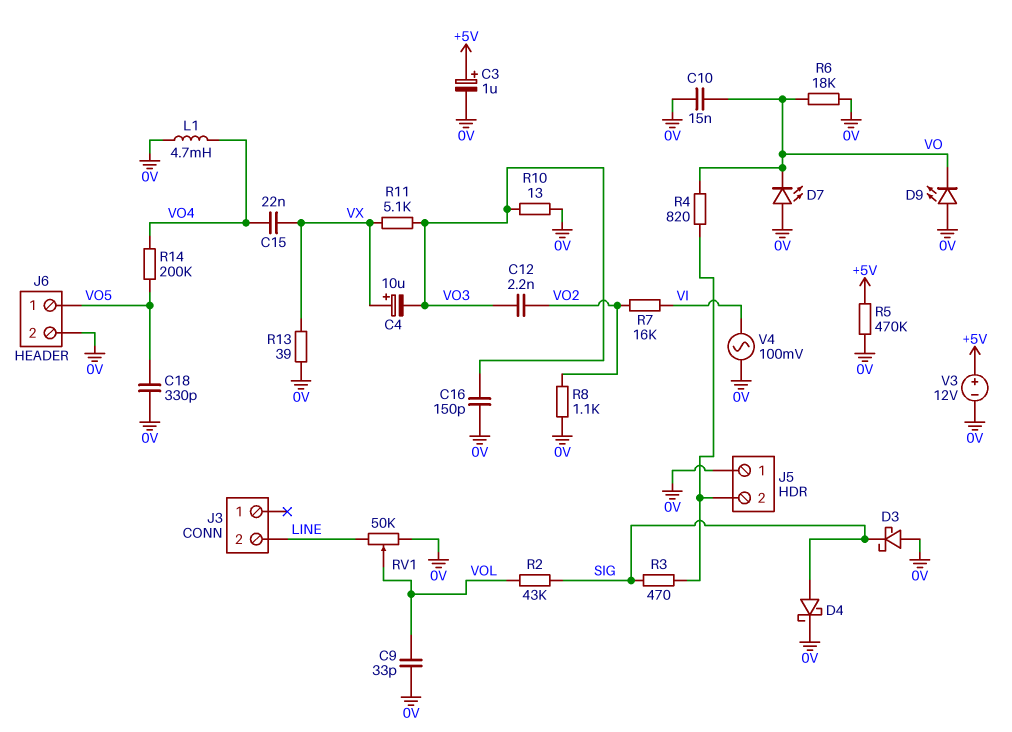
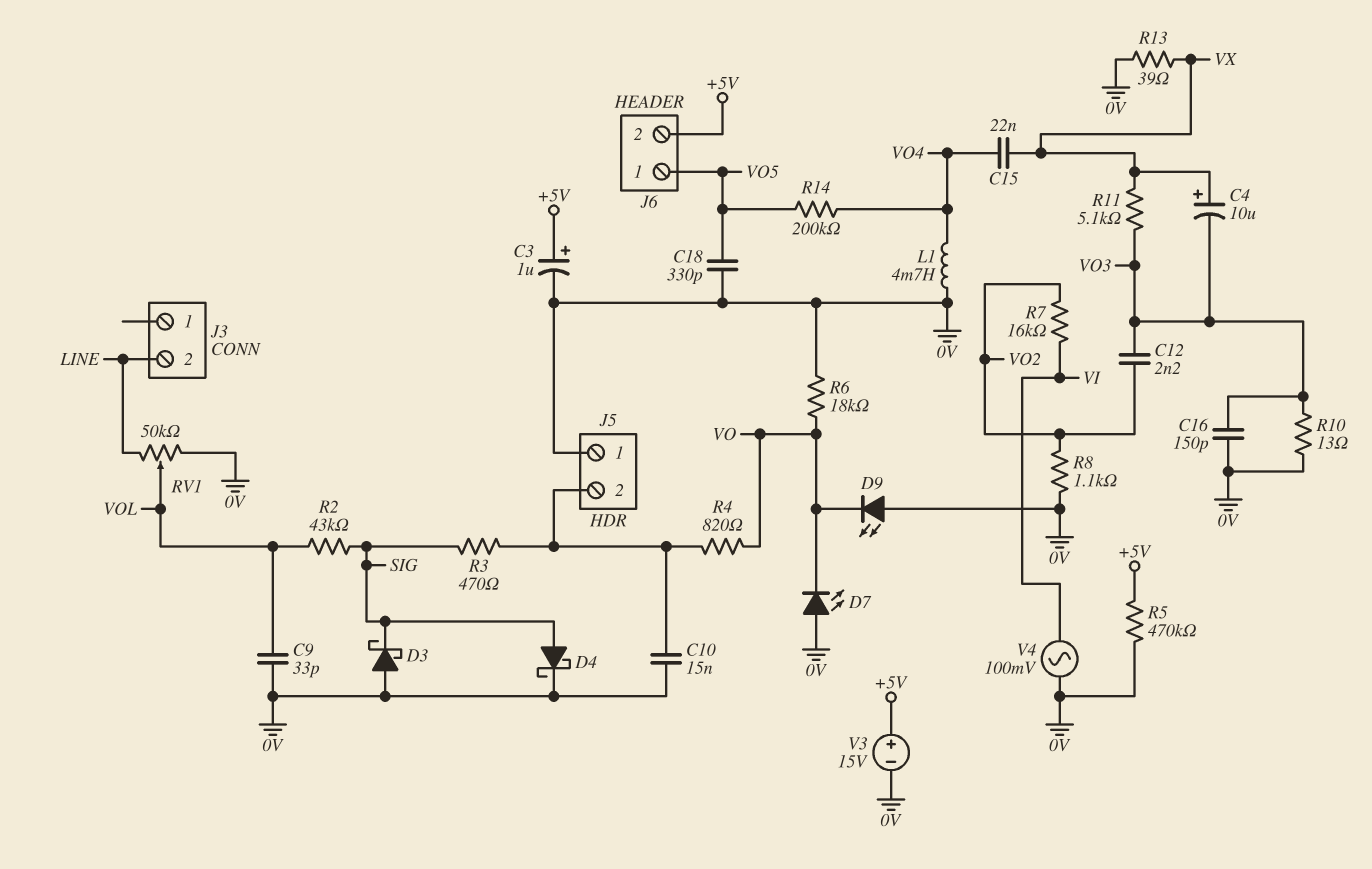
C10: 15nF (0V, VO) -> 15nF (0V, J5/2)
J6 pin 2: 0V -> +5V
V3: 12V (plus +5V, minus 0V) -> 15V (plus +5V, minus 0V)

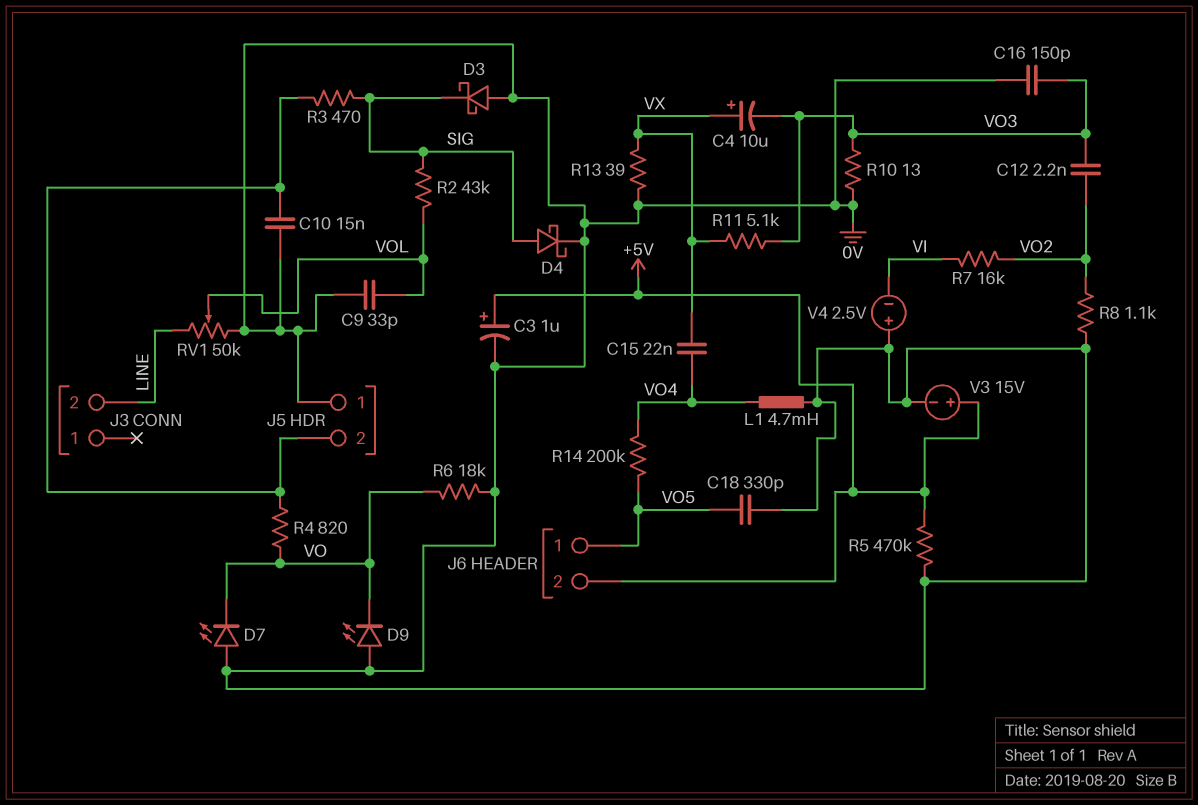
V4: AC 100mV (0V, VI) -> 2.5V (plus 0V, minus VI)

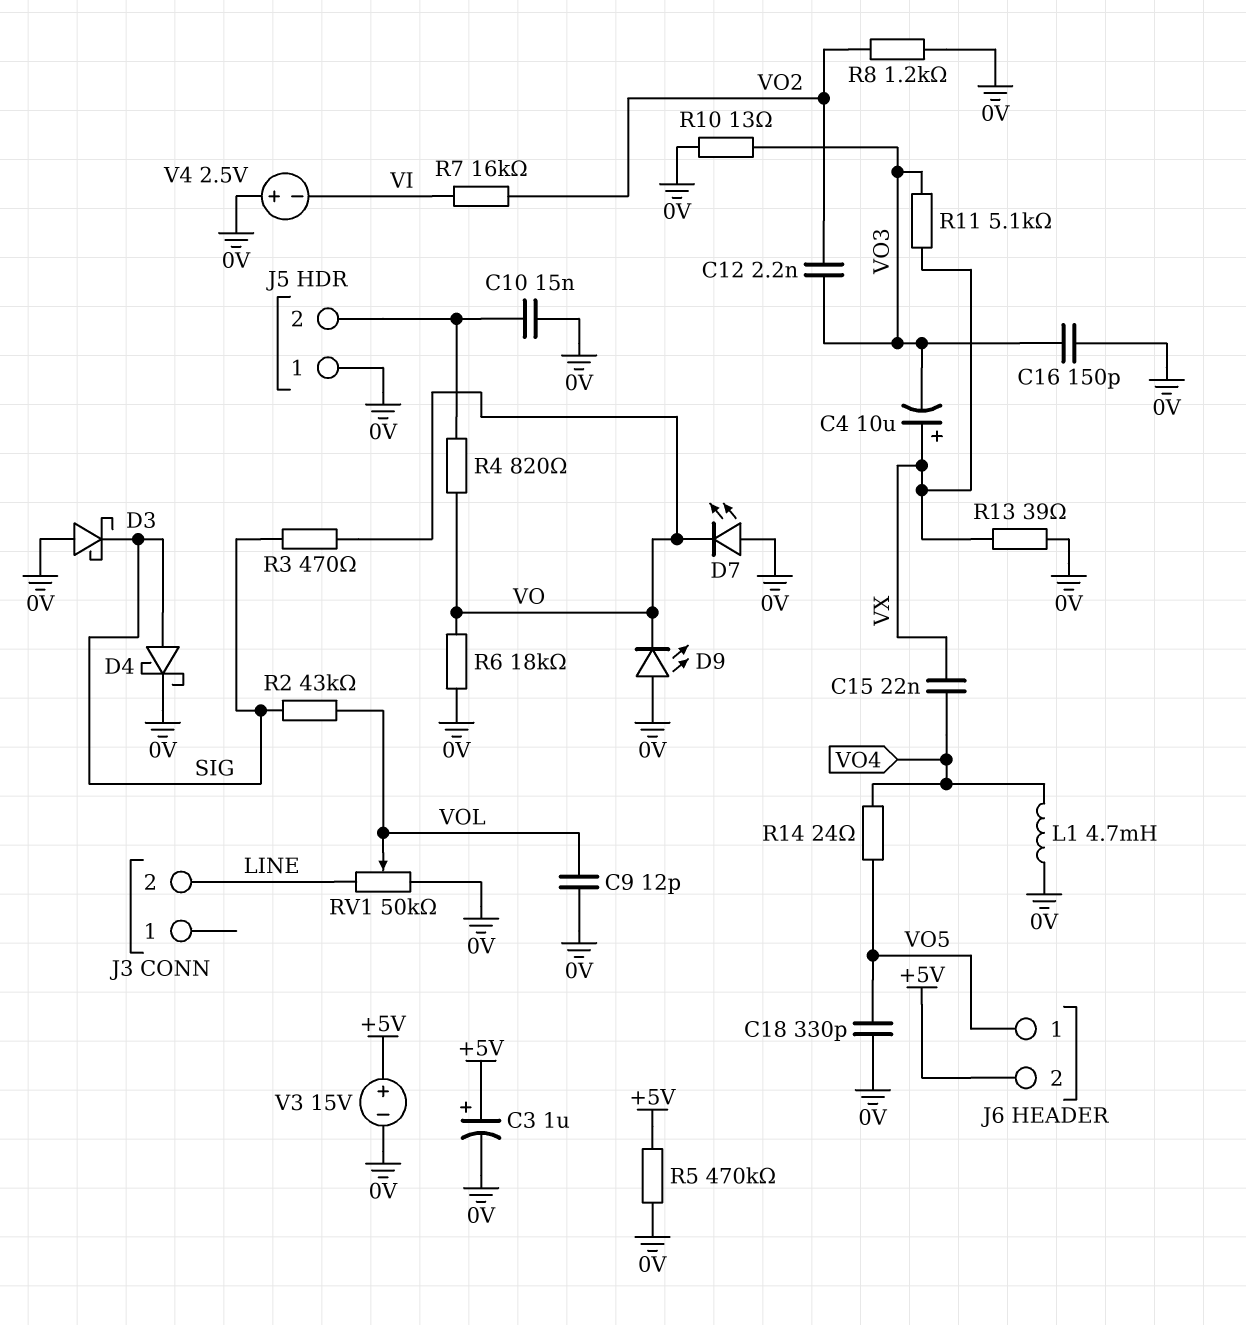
C9: 33pF (0V, VOL) -> 12pF (0V, VOL)
R3: 470 (J5/2, SIG) -> 470 (SIG, VO)
R8: 1.1k (0V, VO2) -> 1.2k (0V, VO2)
R14: 200k (VO4, VO5) -> 24 (VO4, VO5)

